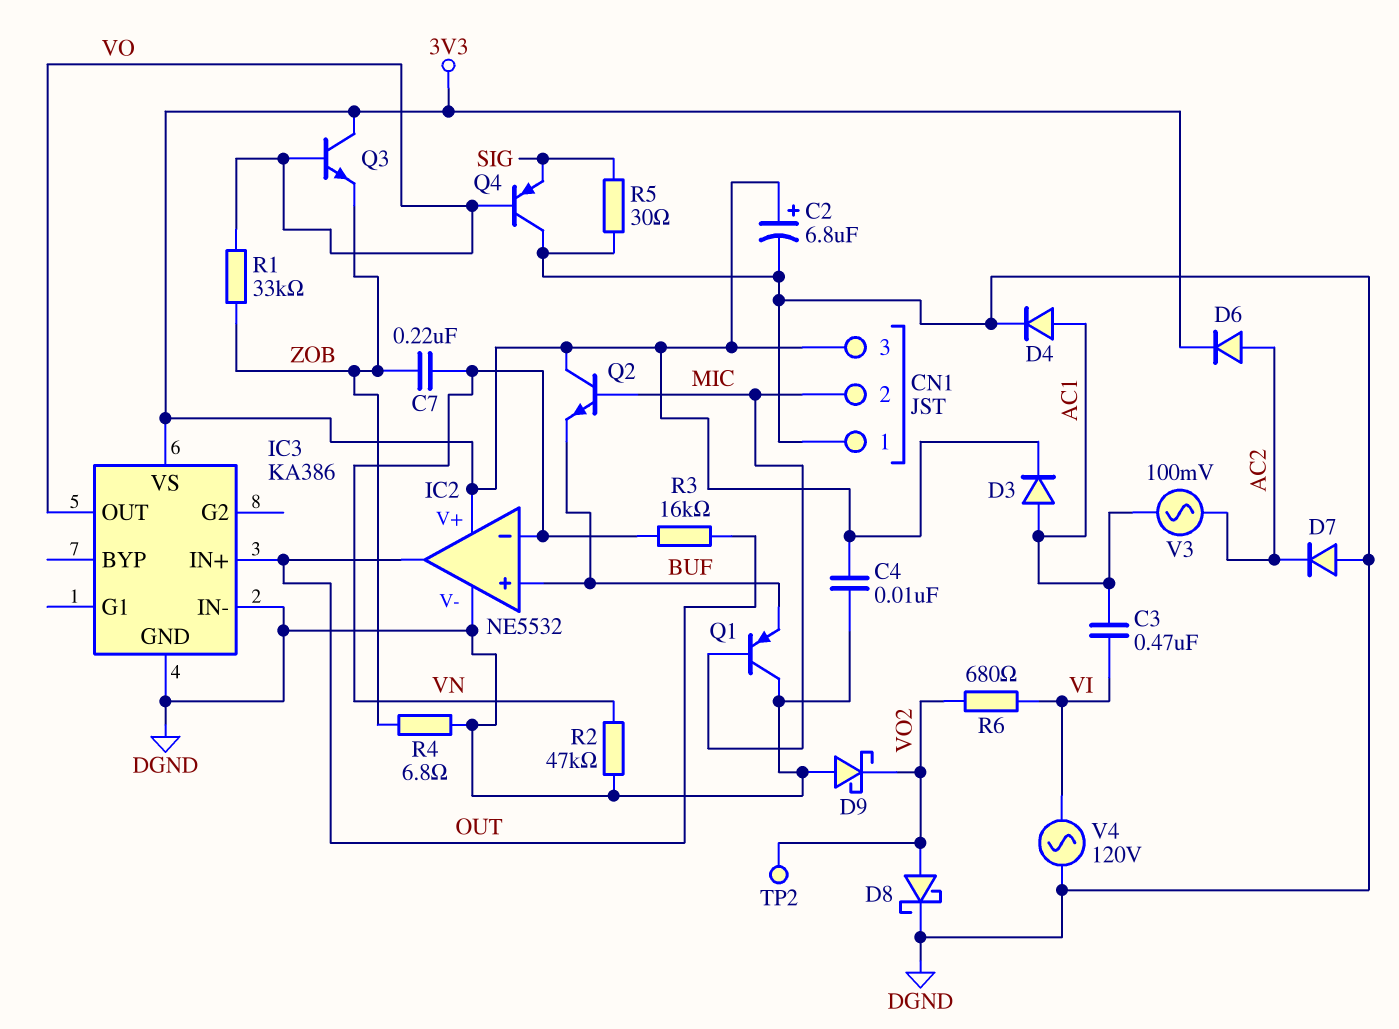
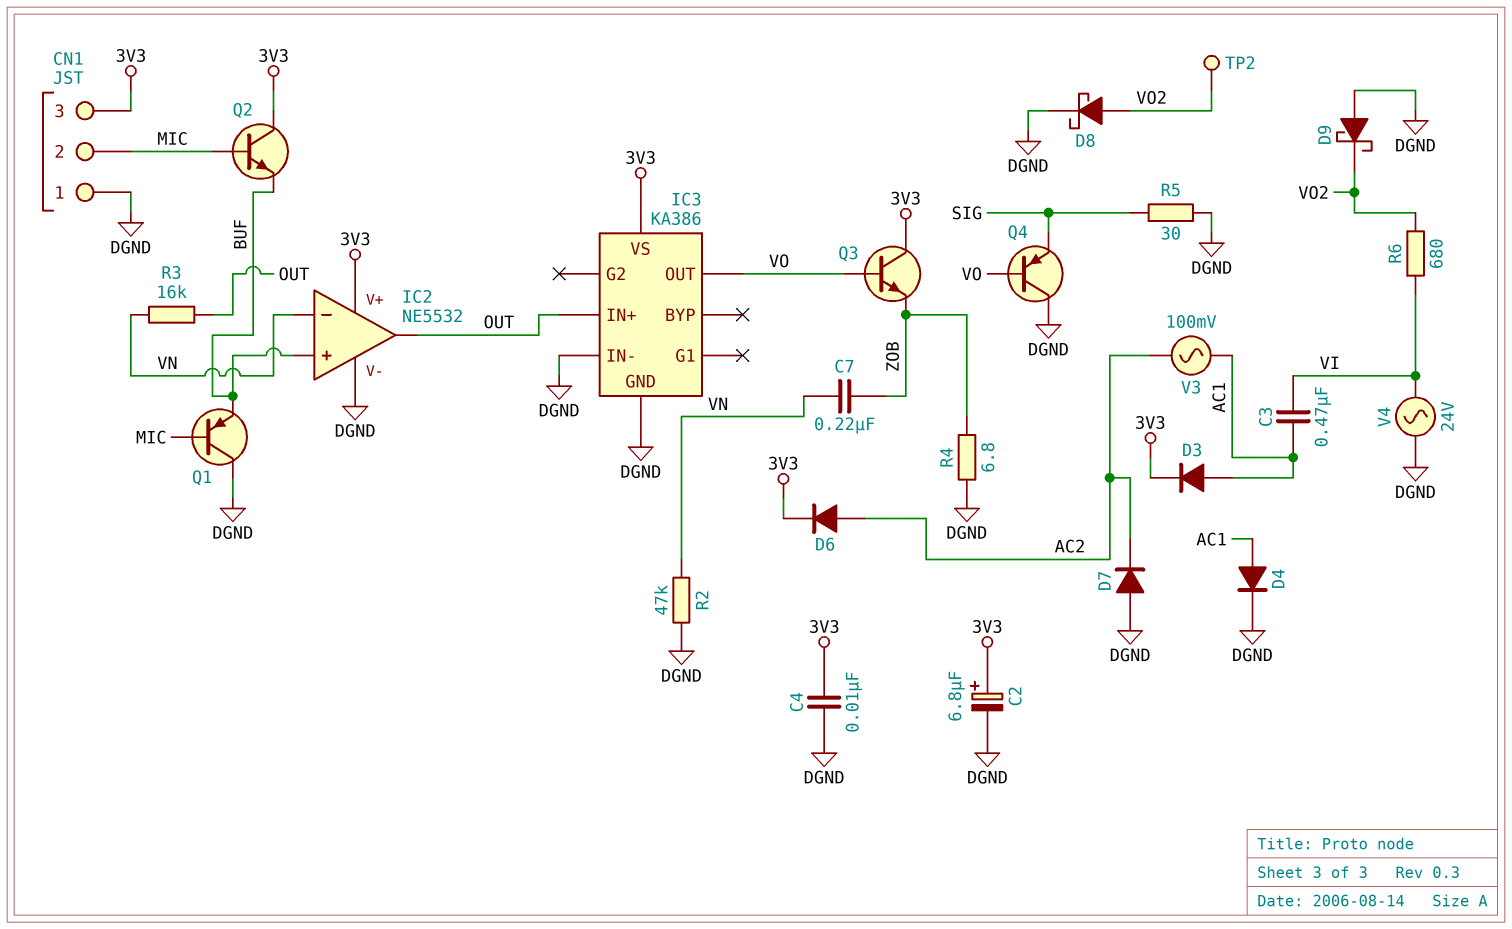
R1: 33k (VO, ZOB) -> none
V4: AC 120V (DGND, VI) -> AC 24V (DGND, VI)

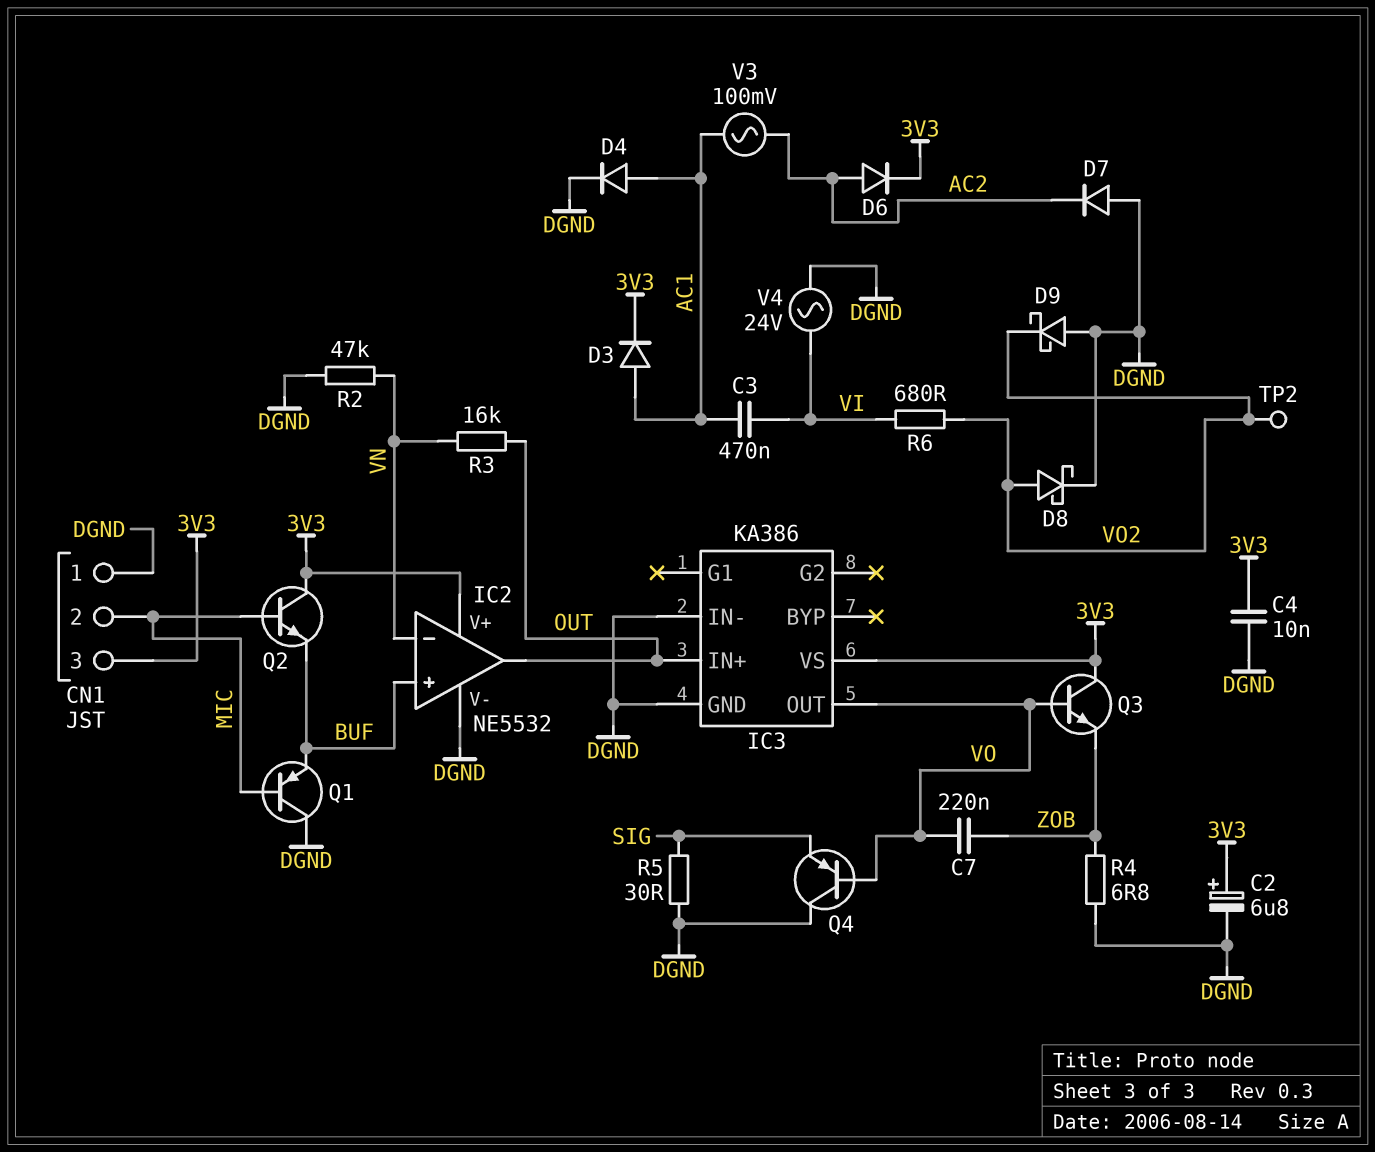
C7: 220nF (VN, ZOB) -> 220nF (VO, ZOB)

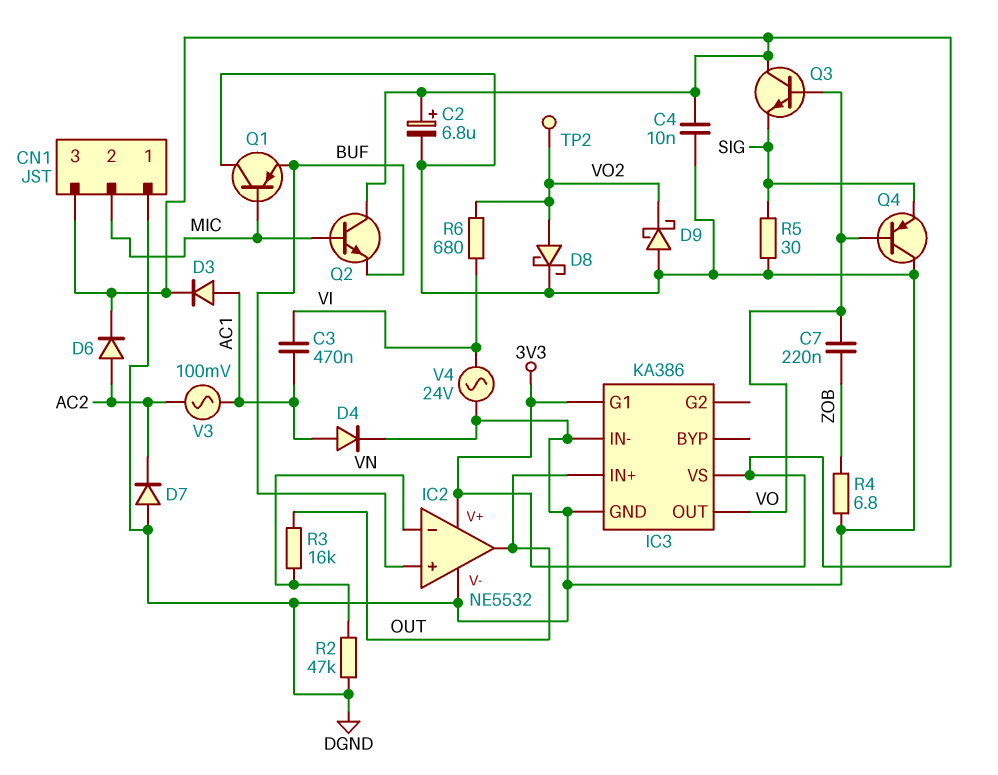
IC3 pin G1: none -> 3V3
Q3: NPN (B VO, C 3V3, E ZOB) -> NPN (B VO, C 3V3, E SIG)

